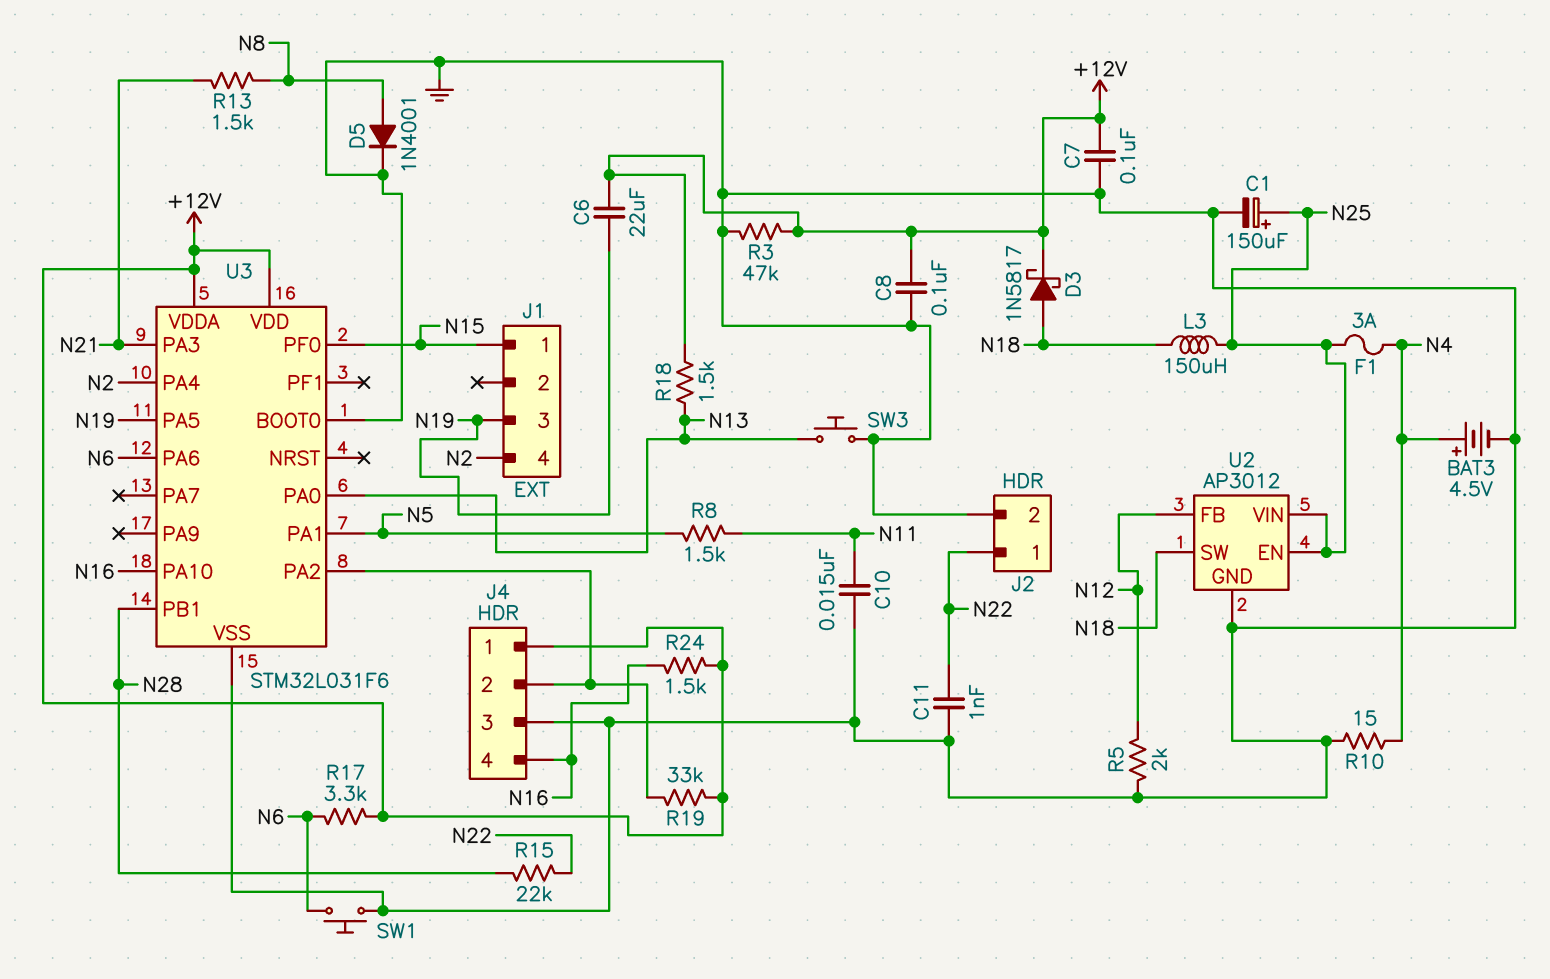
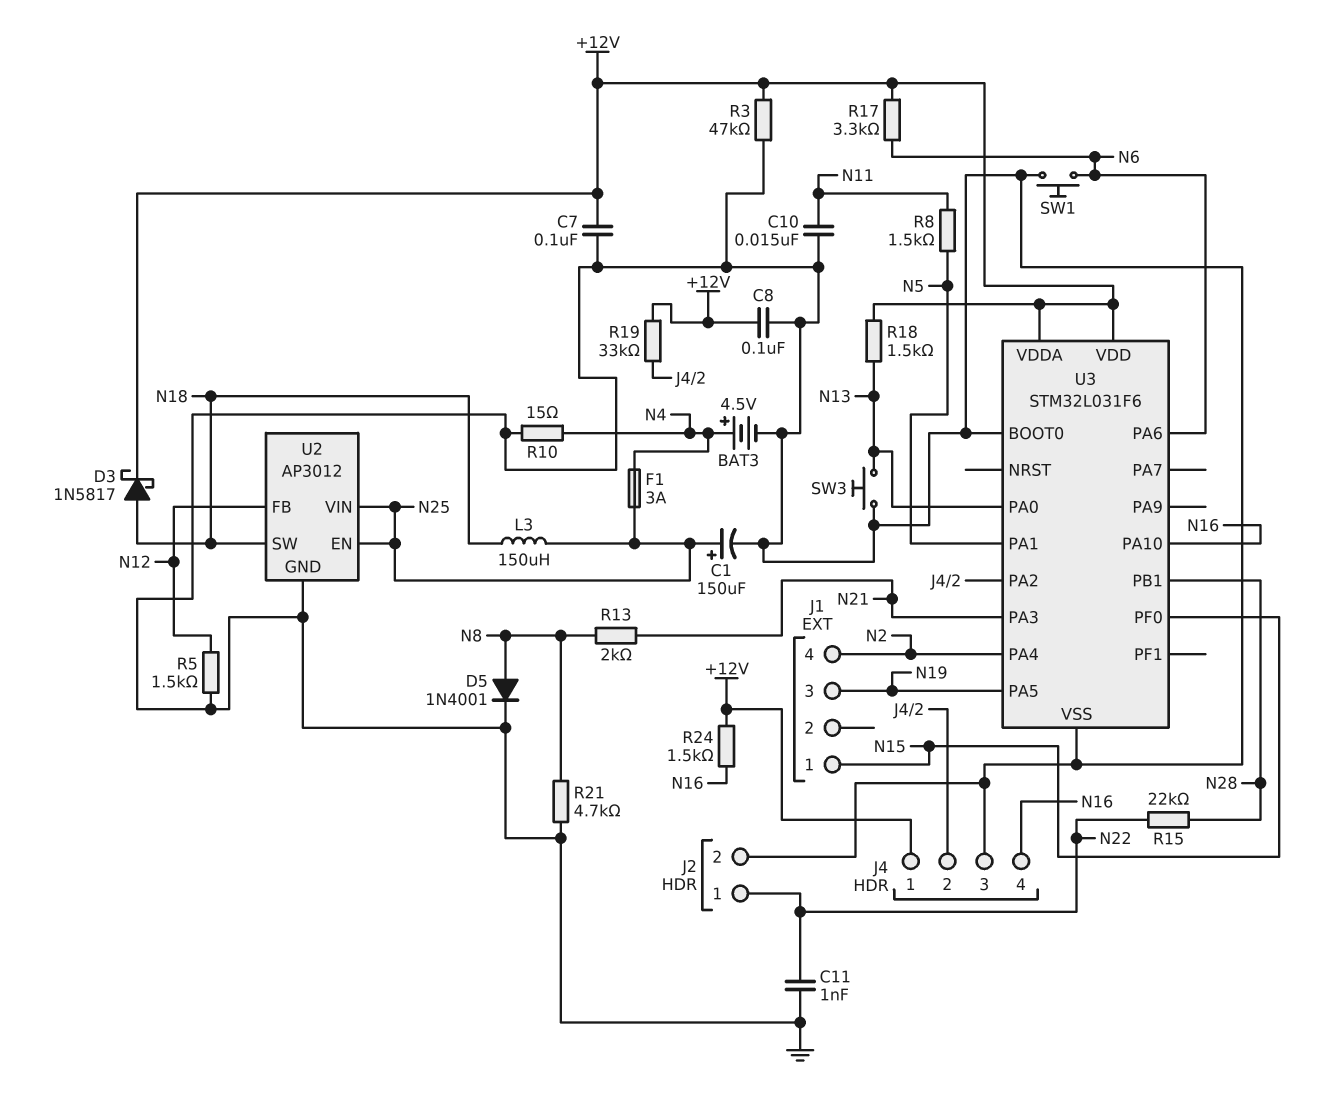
C6: 22uF (+12V, N19) -> none
R5: 2k (GND, N12) -> 1.5k (GND, N12)
R13: 1.5k (N8, N21) -> 2k (N8, N21)
R21: none -> 4.7k (GND, N8)

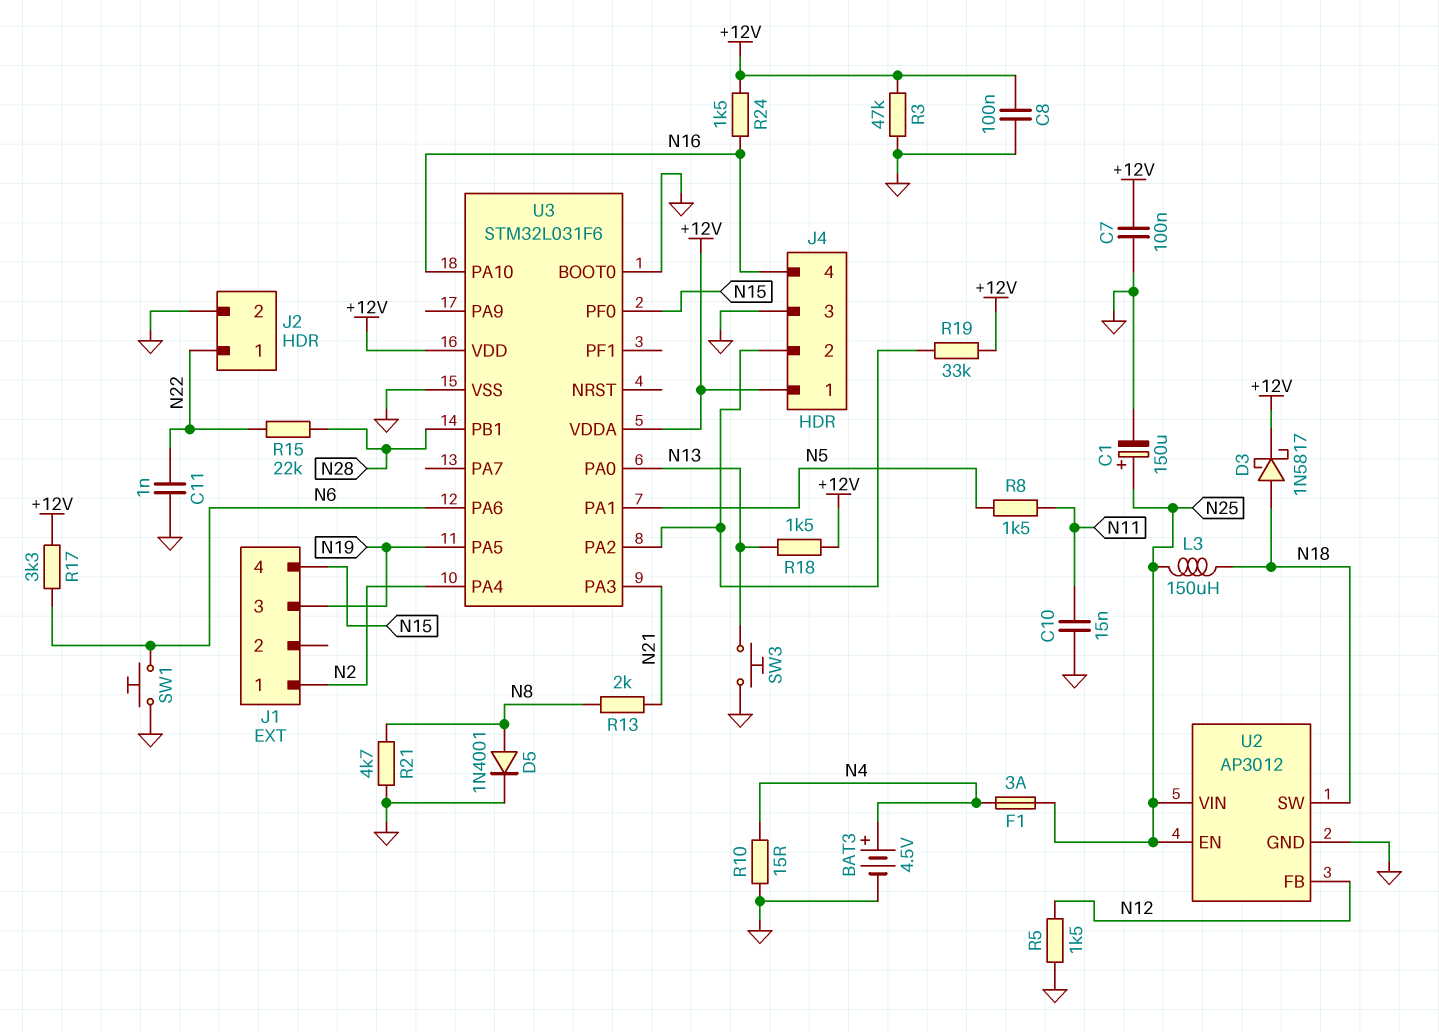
J1 pin 1: N15 -> N2
J1 pin 4: N2 -> N15

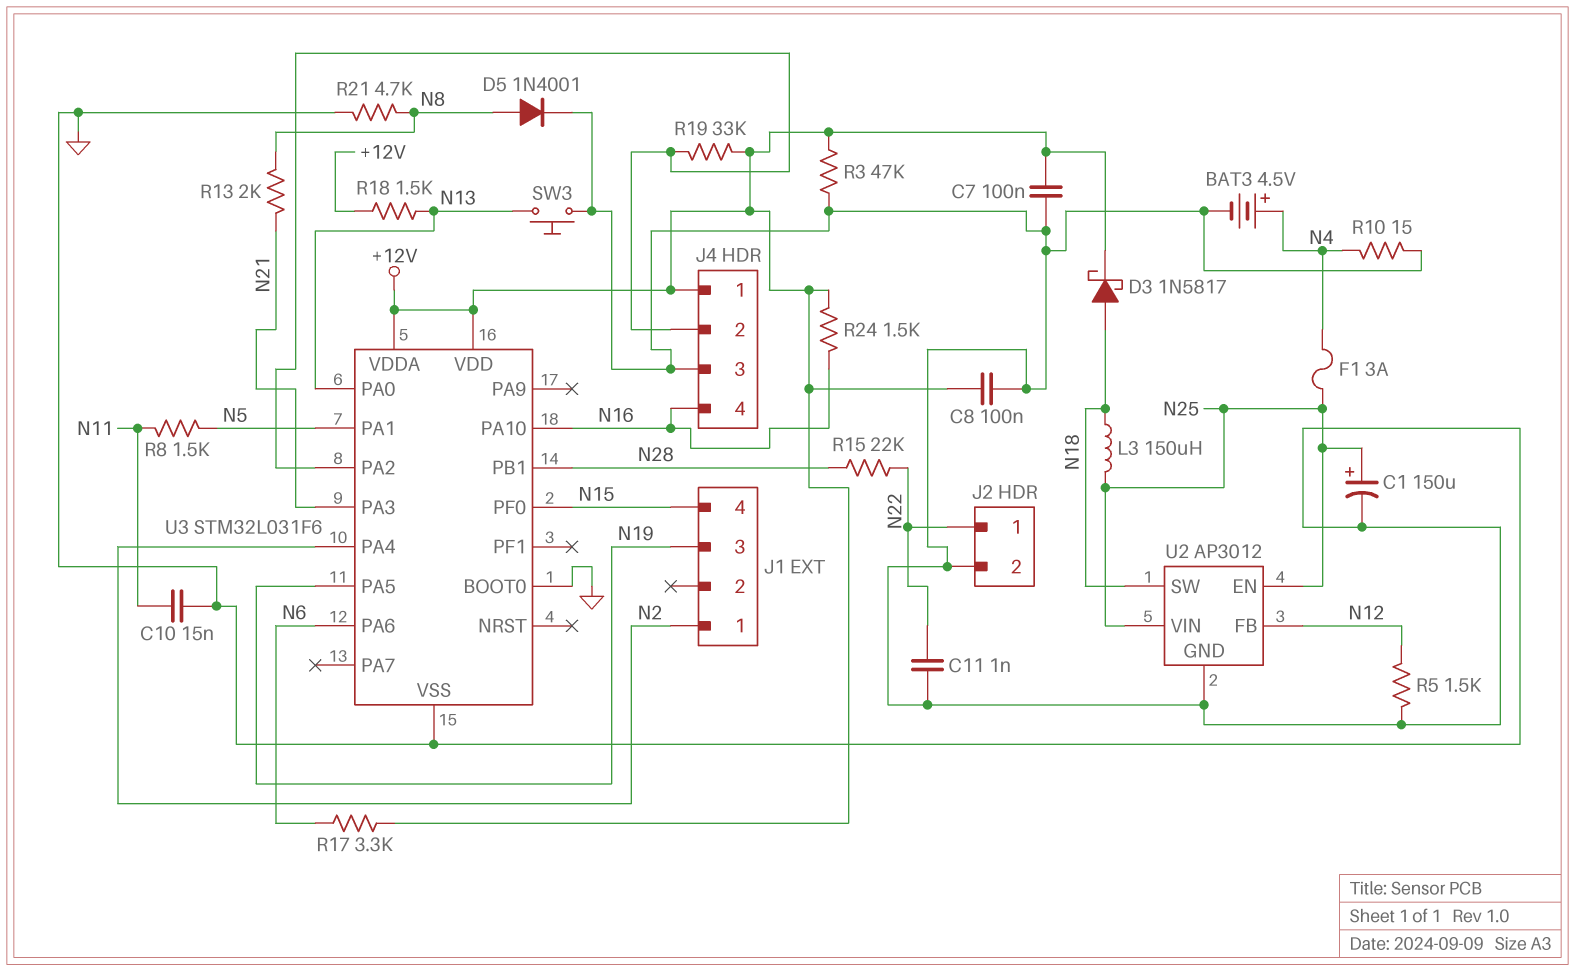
SW1: button (GND, N6) -> none

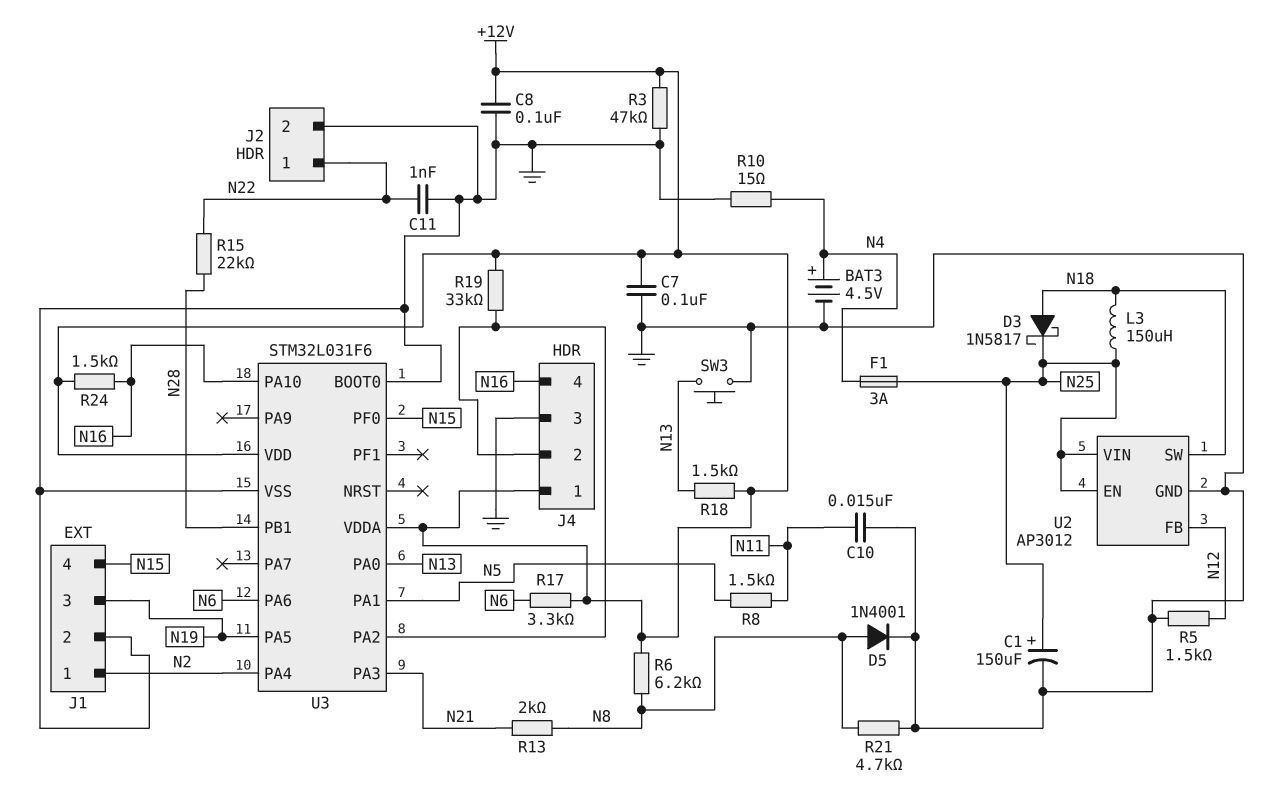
D3: schottky 1N5817 (A N18, K +12V) -> schottky 1N5817 (A N18, K N25)
J1 pin 2: none -> GND
R6: none -> 6.2k (+12V, N8)

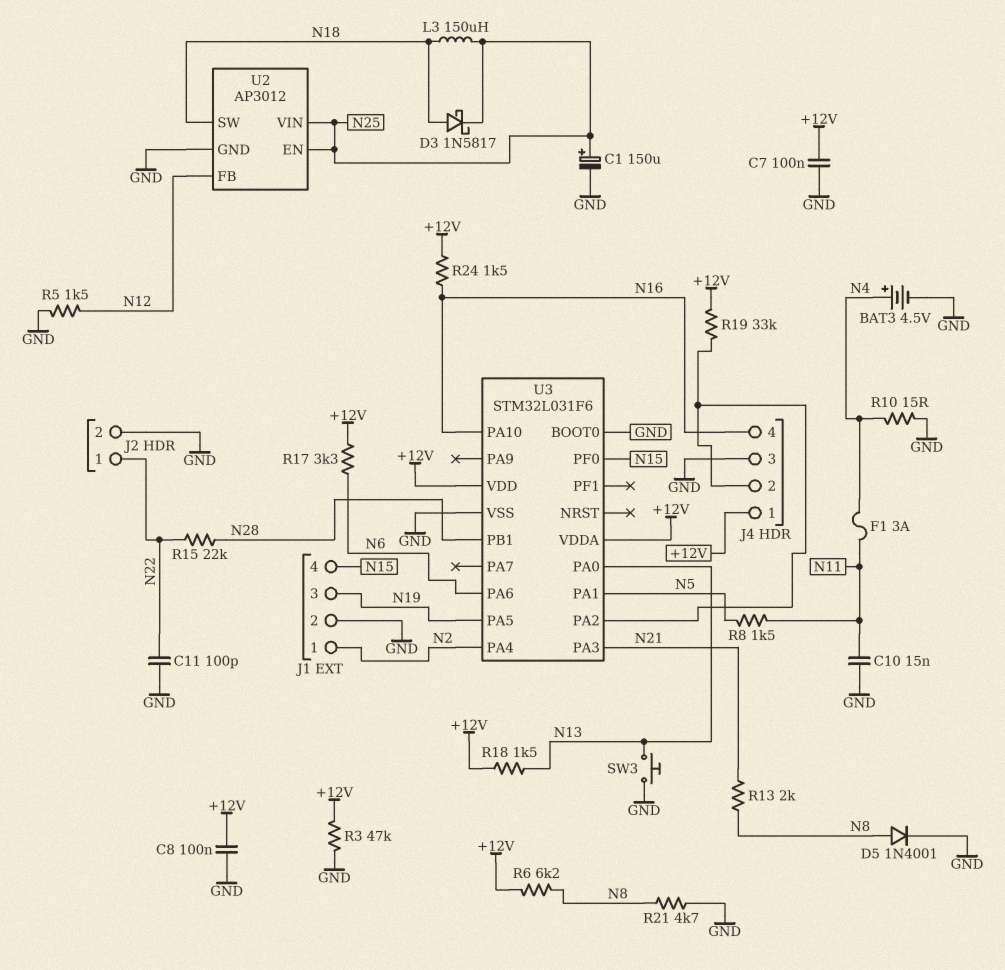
C11: 1nF (GND, N22) -> 100pF (GND, N22)
F1: 3A (N4, N25) -> 3A (N4, N11)

